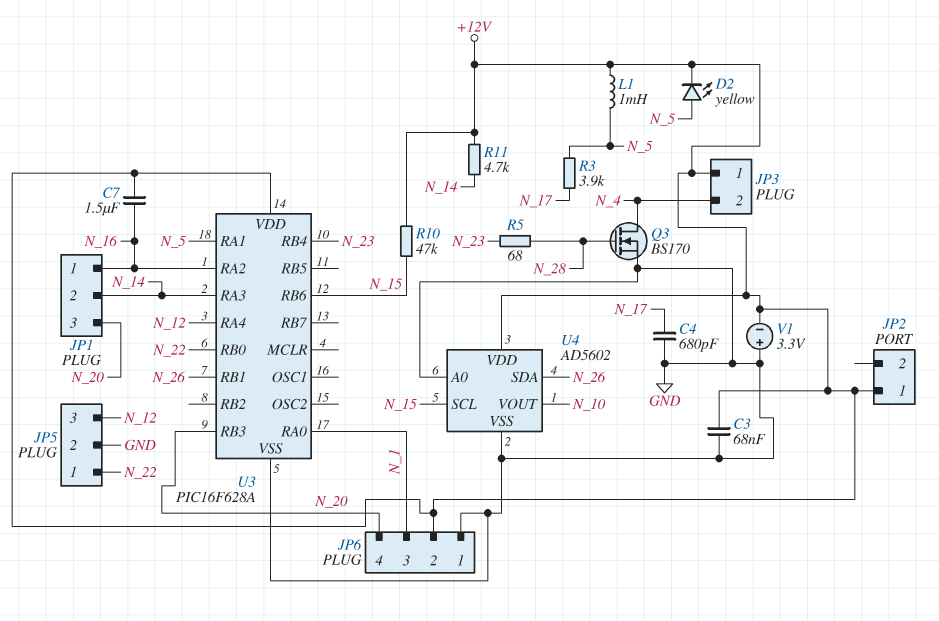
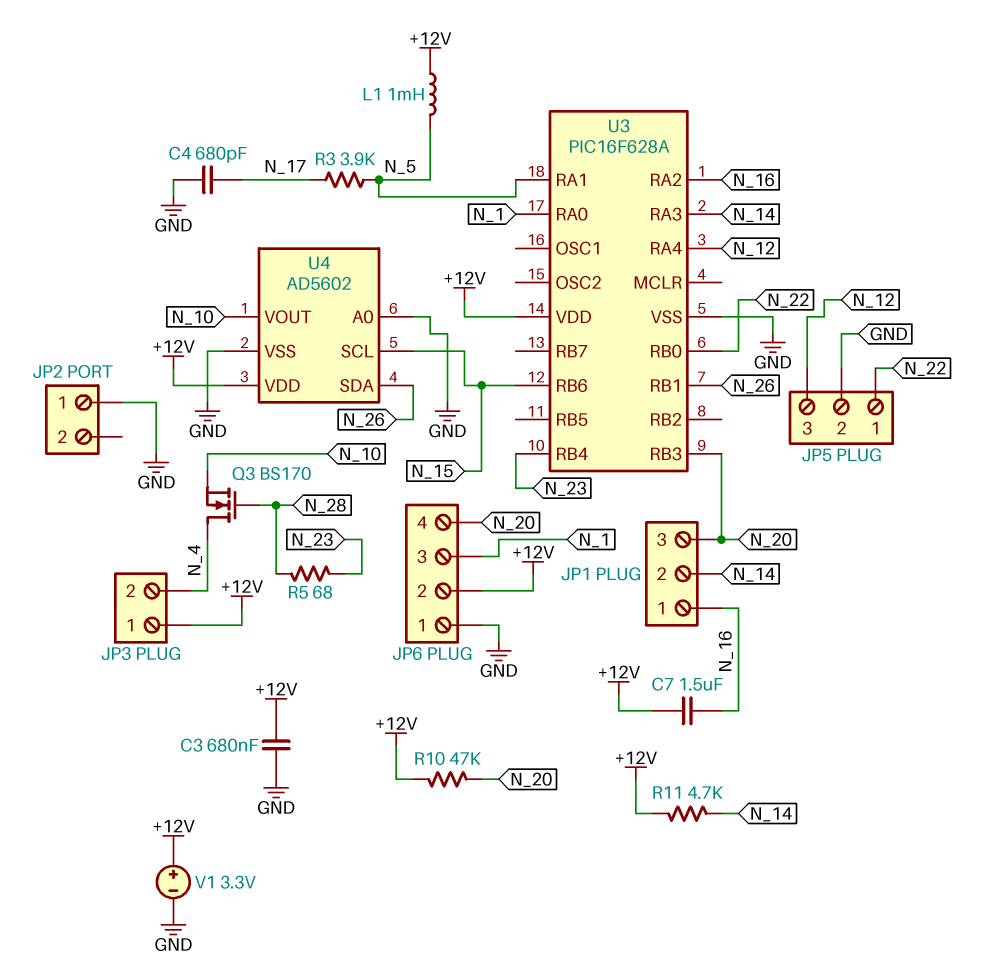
C3: 68nF (+12V, GND) -> 680nF (+12V, GND)
D2: LED yellow (A N_5, K +12V) -> none
JP2 pin 1: +12V -> GND
Q3: NMOS BS170 (G N_28, D N_4, S GND) -> NMOS BS170 (G N_28, D N_4, S N_10)
R10: 47k (+12V, N_15) -> 47k (+12V, N_20)
V1: 3.3V (plus GND, minus +12V) -> 3.3V (plus +12V, minus GND)

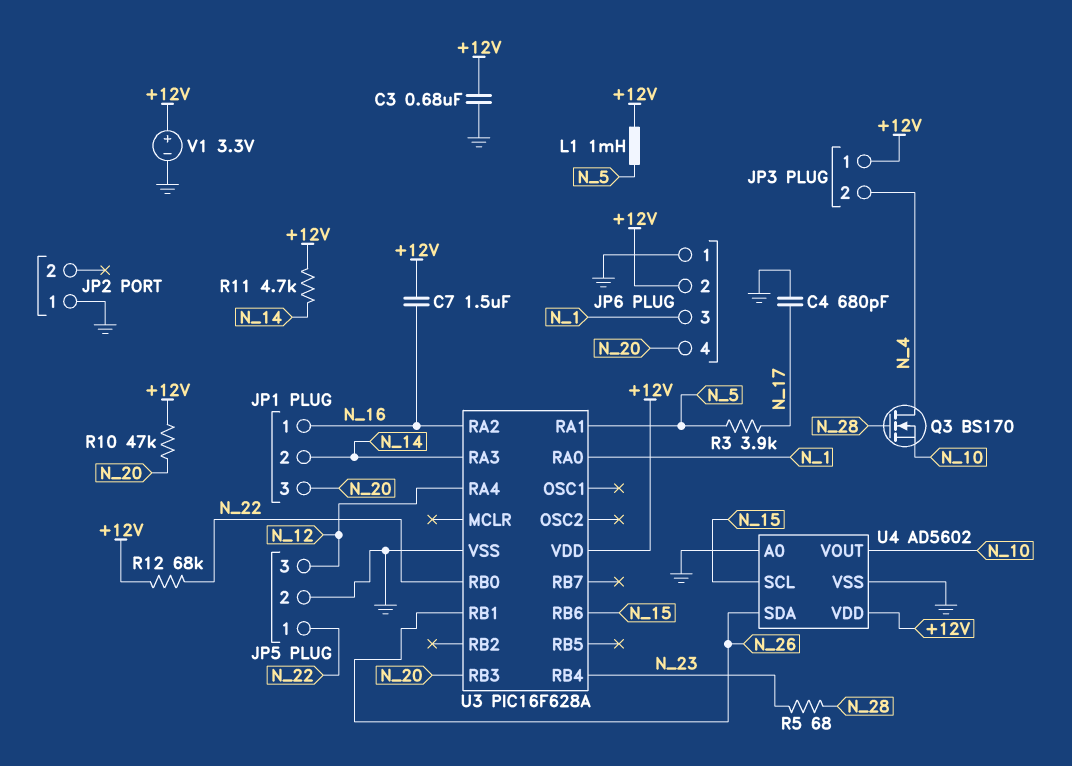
R12: none -> 68k (+12V, N_22)

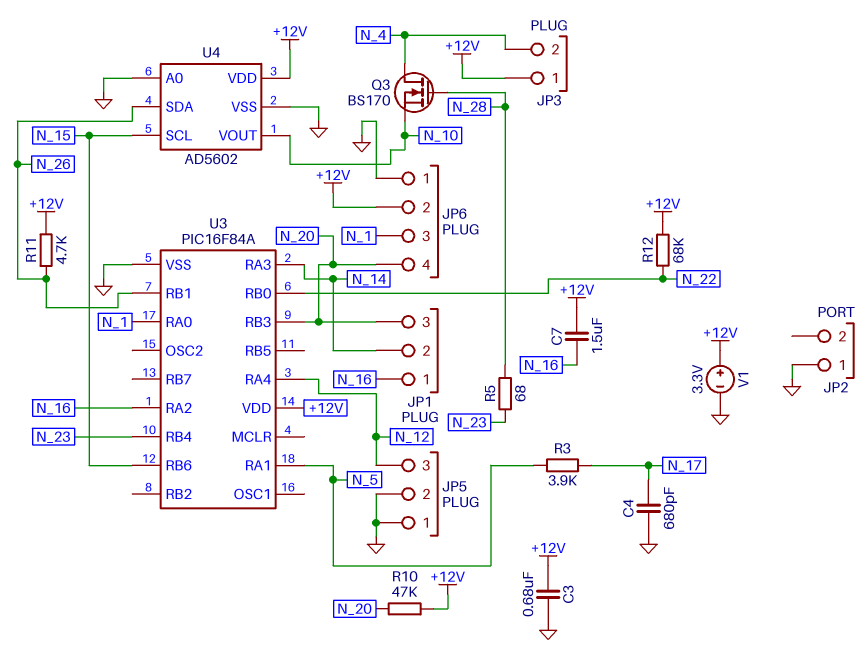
JP5 pin 1: N_22 -> GND
L1: 1mH (+12V, N_5) -> none
R11: 4.7k (+12V, N_14) -> 4.7k (+12V, N_26)
U3: PIC16F628A -> PIC16F84A

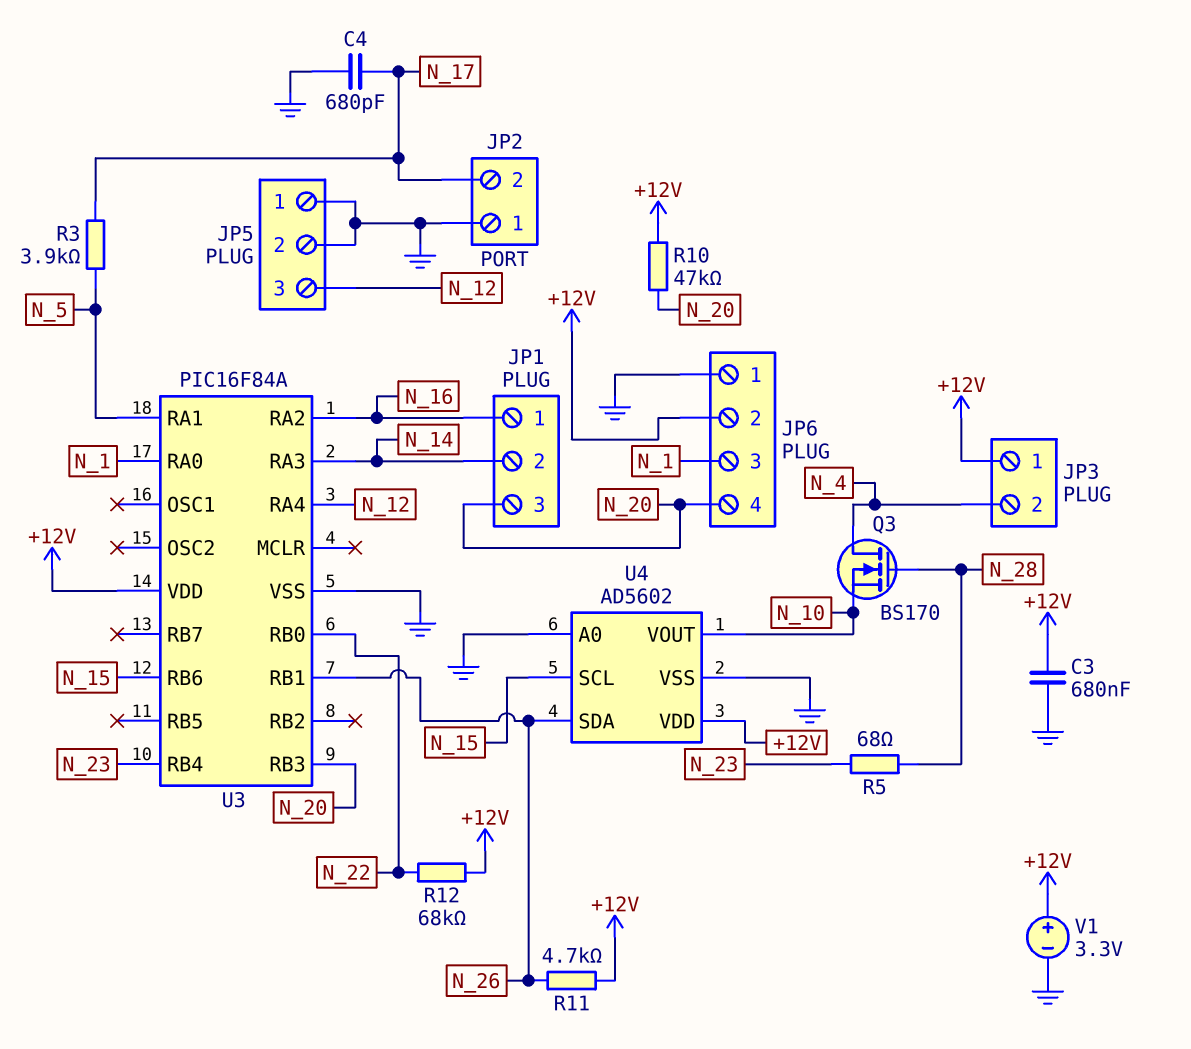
C7: 1.5uF (+12V, N_16) -> none
JP2 pin 2: none -> N_17

